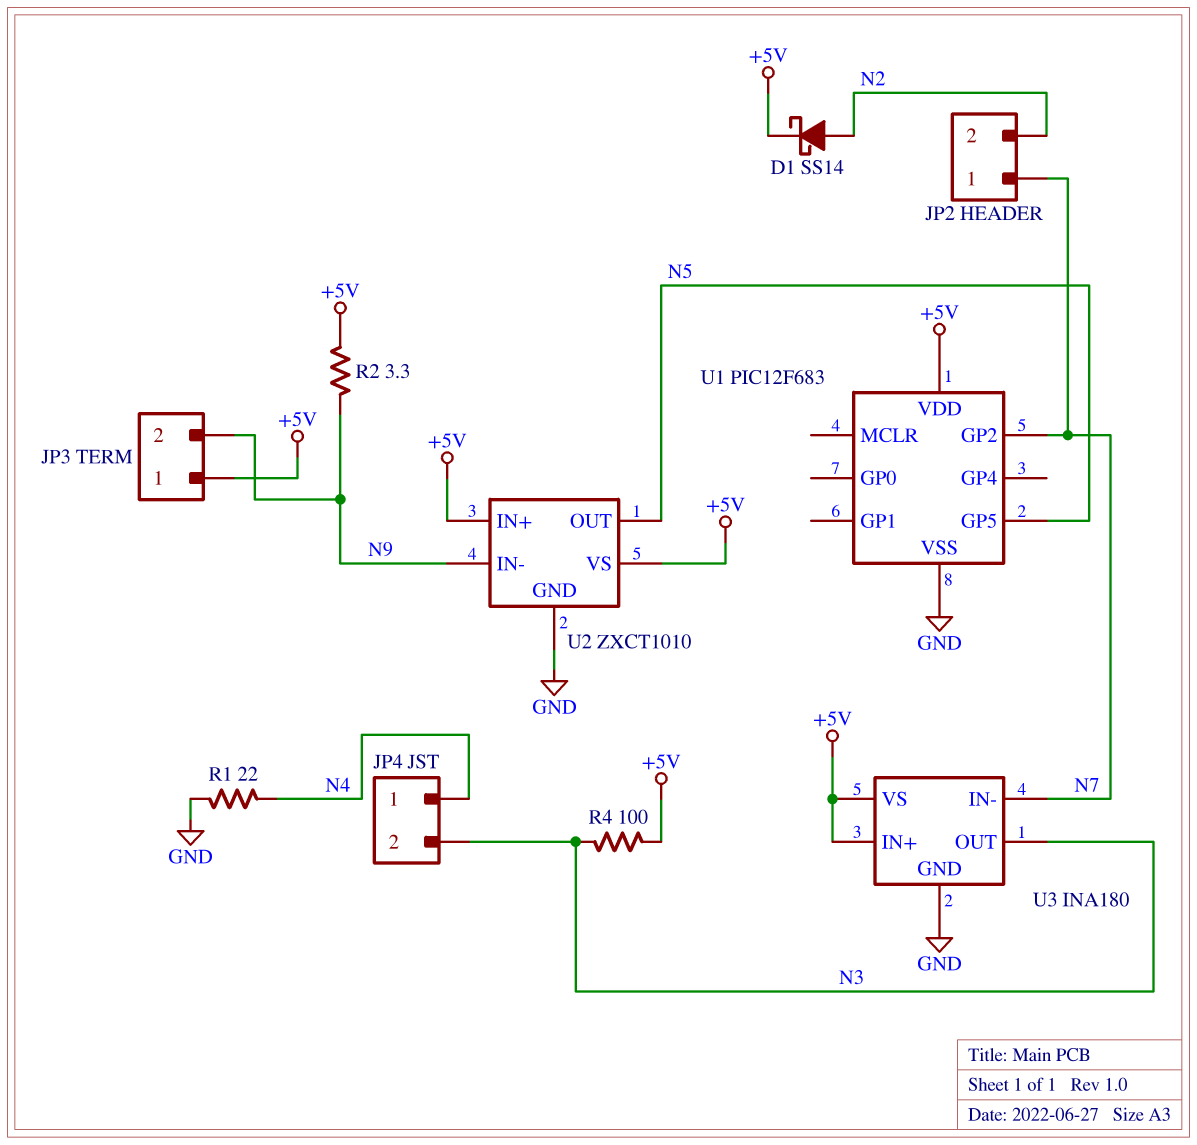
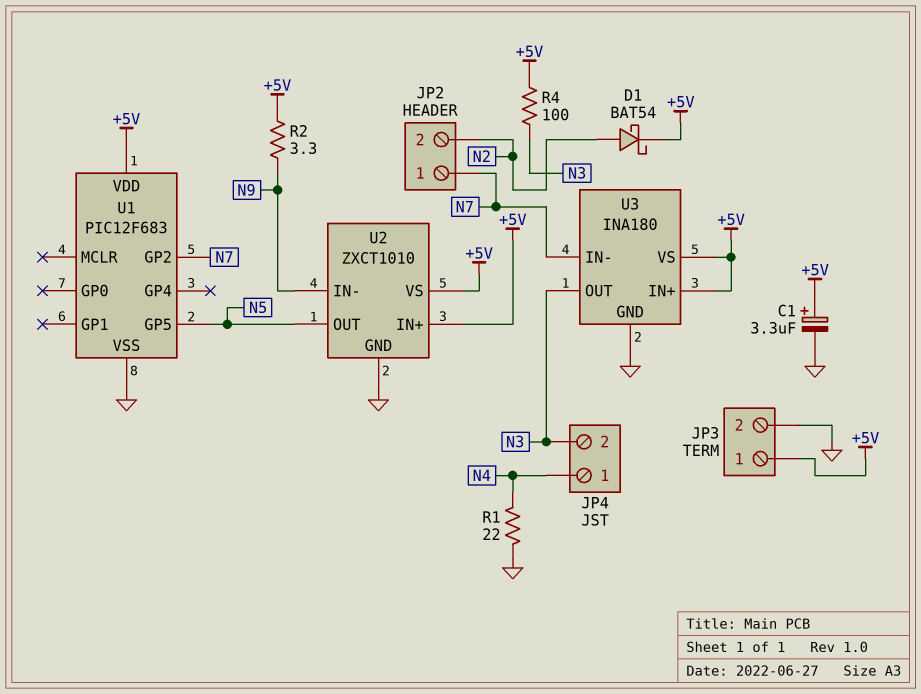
C1: none -> 3.3uF (plus +5V, minus GND)
D1: schottky SS14 (A N2, K +5V) -> schottky BAT54 (A N2, K +5V)
JP3 pin 2: N9 -> GND

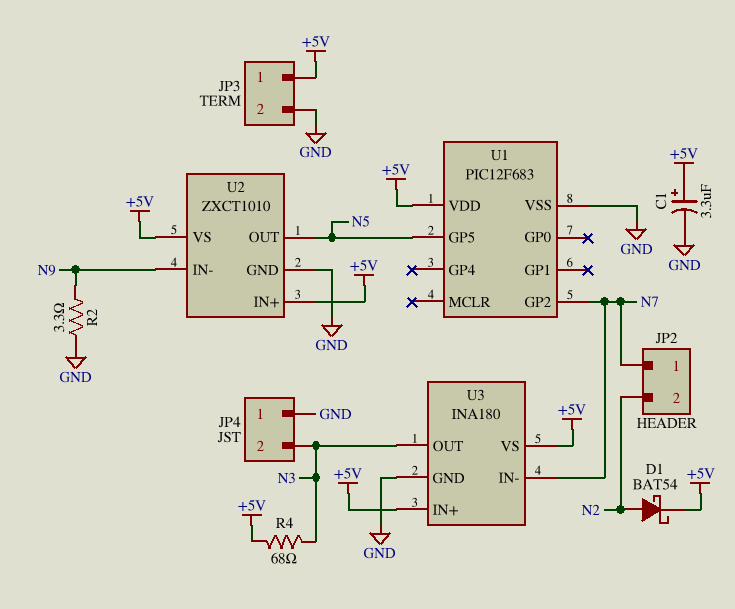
JP4 pin 1: N4 -> GND
R1: 22 (GND, N4) -> none
R2: 3.3 (+5V, N9) -> 3.3 (GND, N9)
R4: 100 (+5V, N3) -> 68 (+5V, N3)

